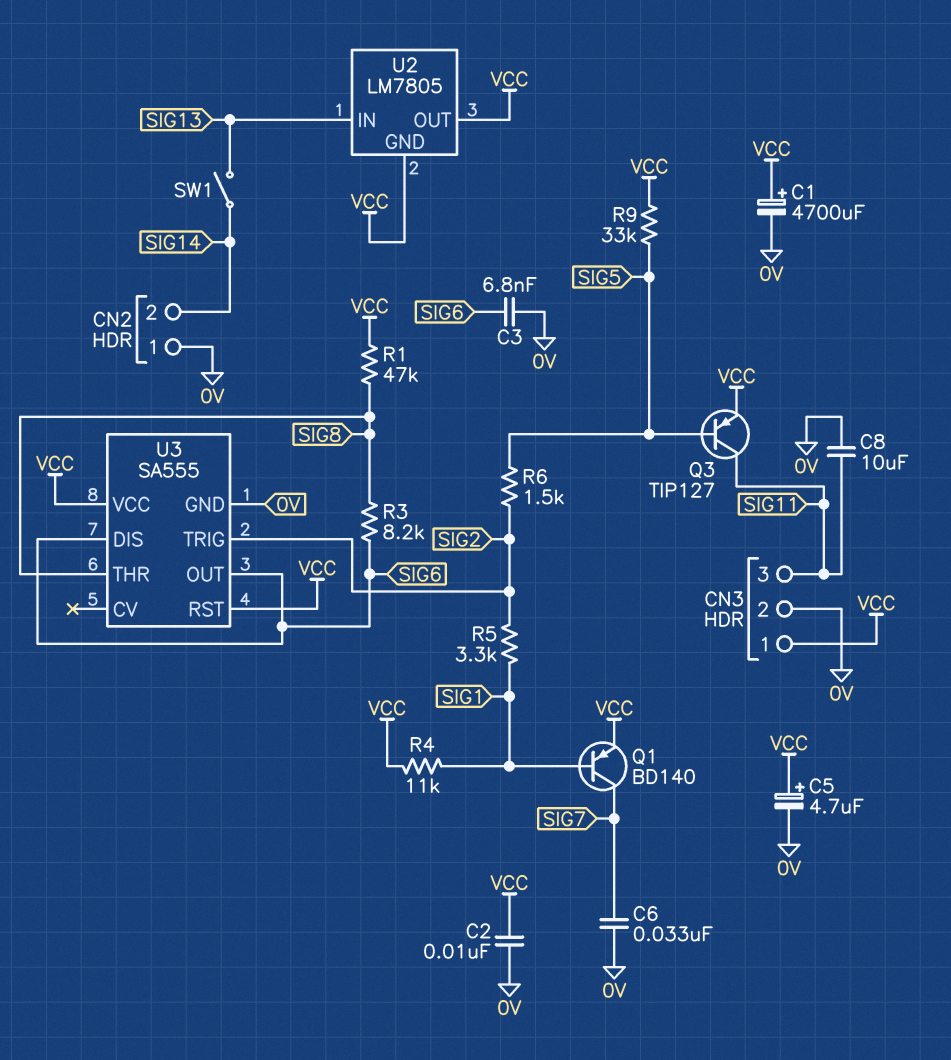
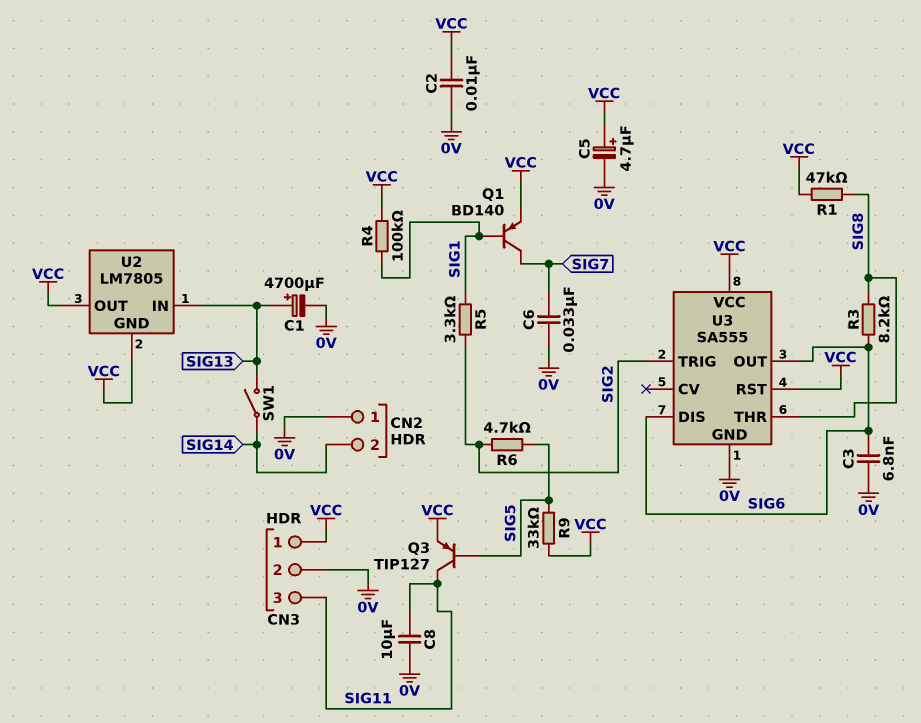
C1: 4700uF (plus VCC, minus 0V) -> 4700uF (plus SIG13, minus 0V)
R4: 11k (SIG1, VCC) -> 100k (SIG1, VCC)
R6: 1.5k (SIG2, SIG5) -> 4.7k (SIG2, SIG5)

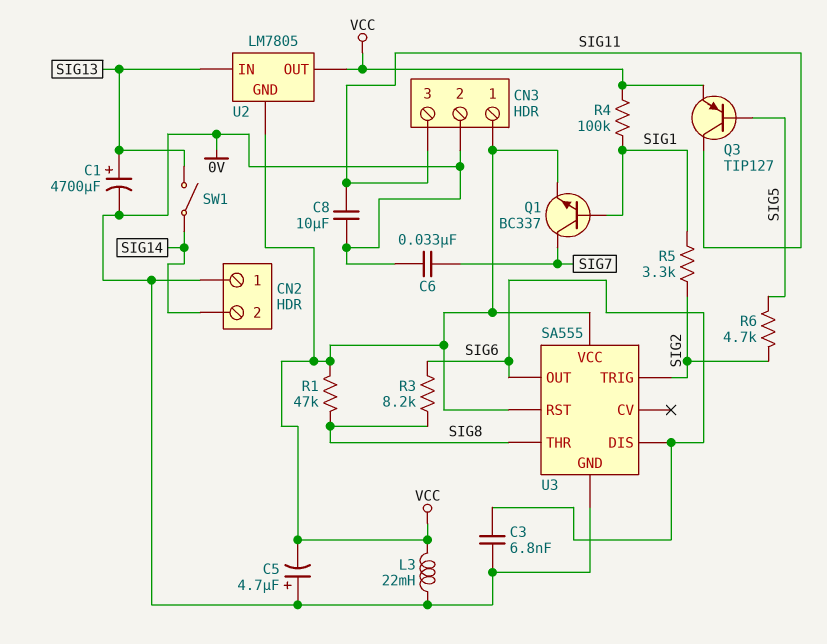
C2: 10nF (0V, VCC) -> none
C5: 4.7uF (plus VCC, minus 0V) -> 4.7uF (plus 0V, minus VCC)
L3: none -> 22mH (0V, VCC)
Q1: PNP BD140 (B SIG1, C SIG7, E VCC) -> NPN BC337 (B SIG1, C SIG7, E VCC)
R9: 33k (SIG5, VCC) -> none

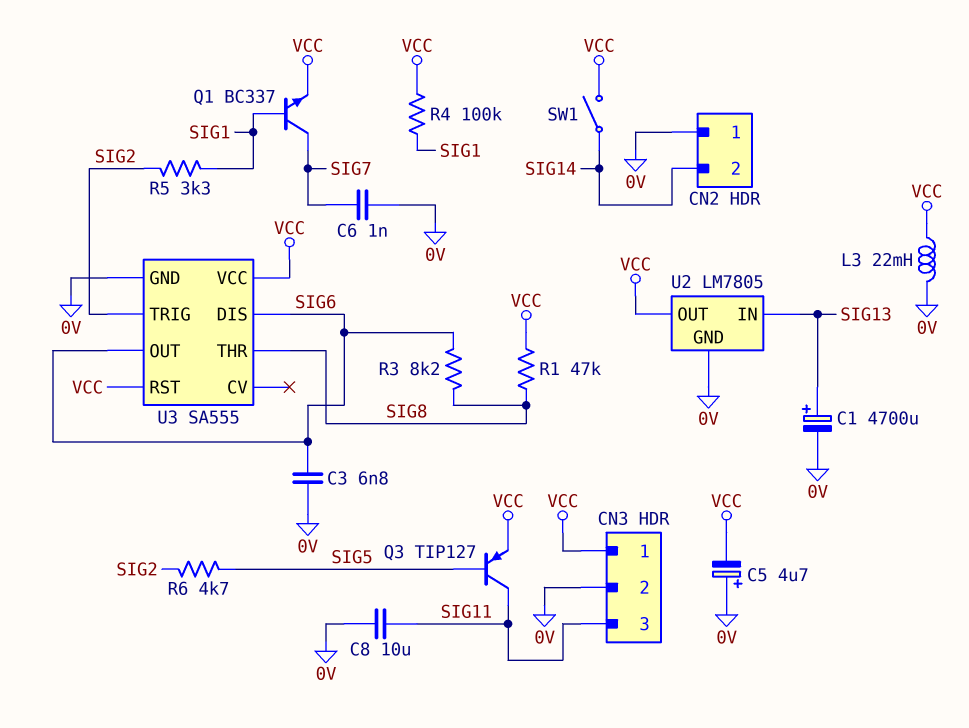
C6: 33nF (0V, SIG7) -> 1nF (0V, SIG7)
SW1: switch (SIG13, SIG14) -> switch (SIG14, VCC)
U2 pin GND: VCC -> 0V

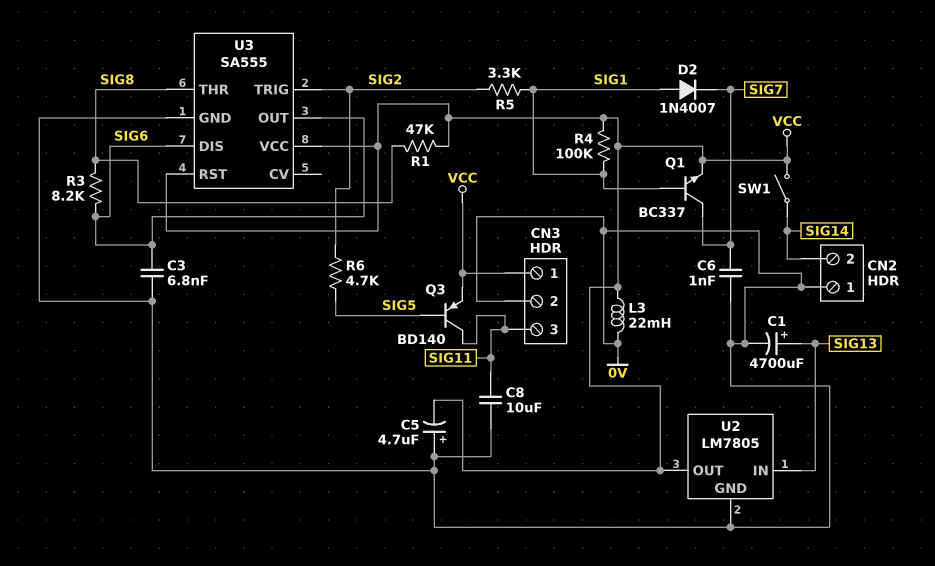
D2: none -> diode 1N4007 (A SIG1, K SIG7)
Q3: PNP TIP127 (B SIG5, C SIG11, E VCC) -> PNP BD140 (B SIG5, C SIG11, E VCC)

